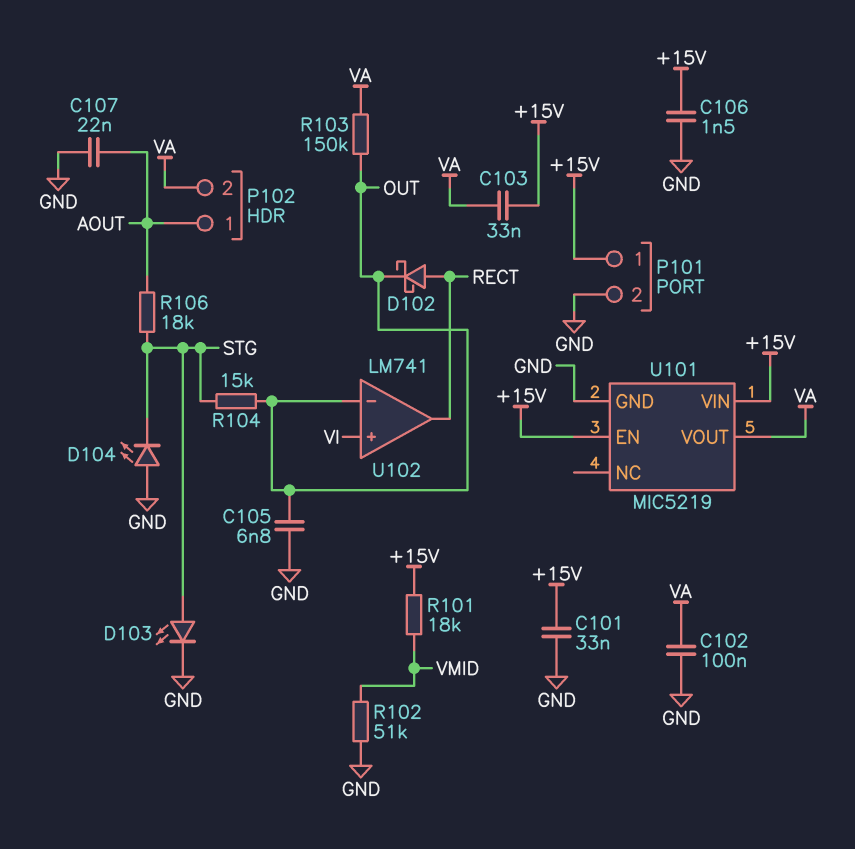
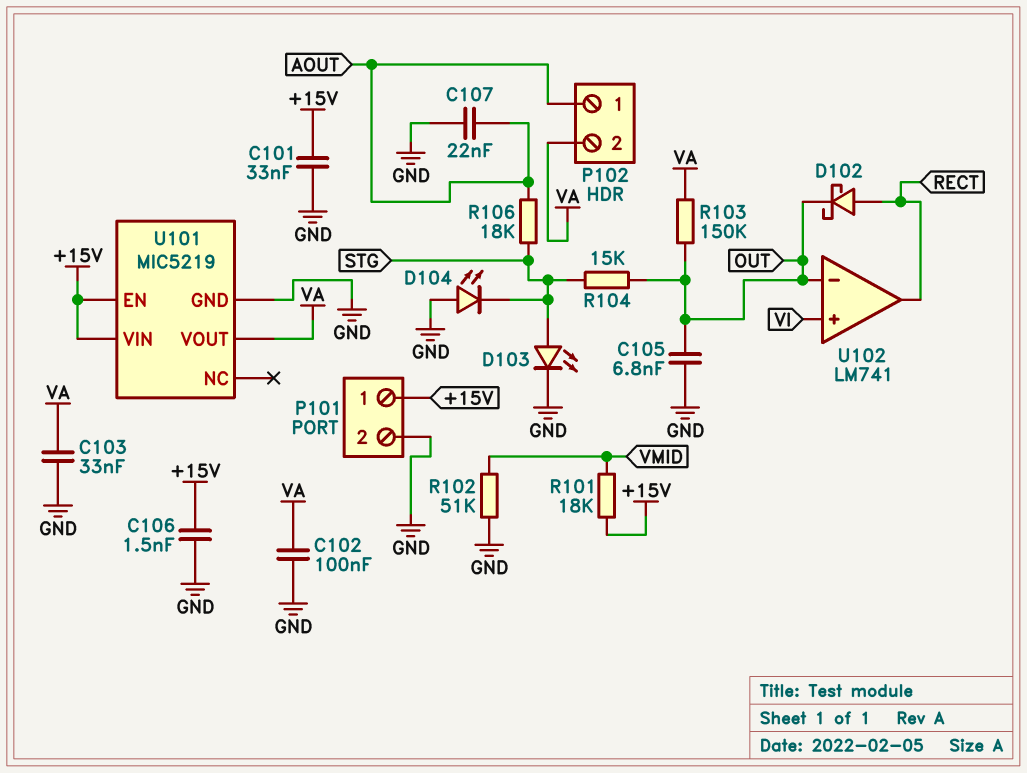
C103: 33nF (+15V, VA) -> 33nF (GND, VA)

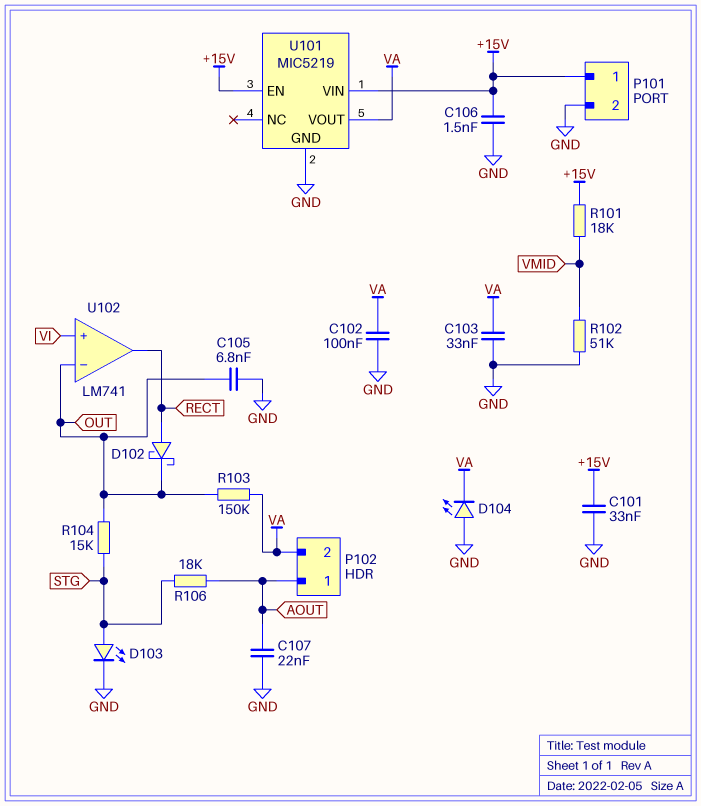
D104: LED (A GND, K STG) -> LED (A GND, K VA)

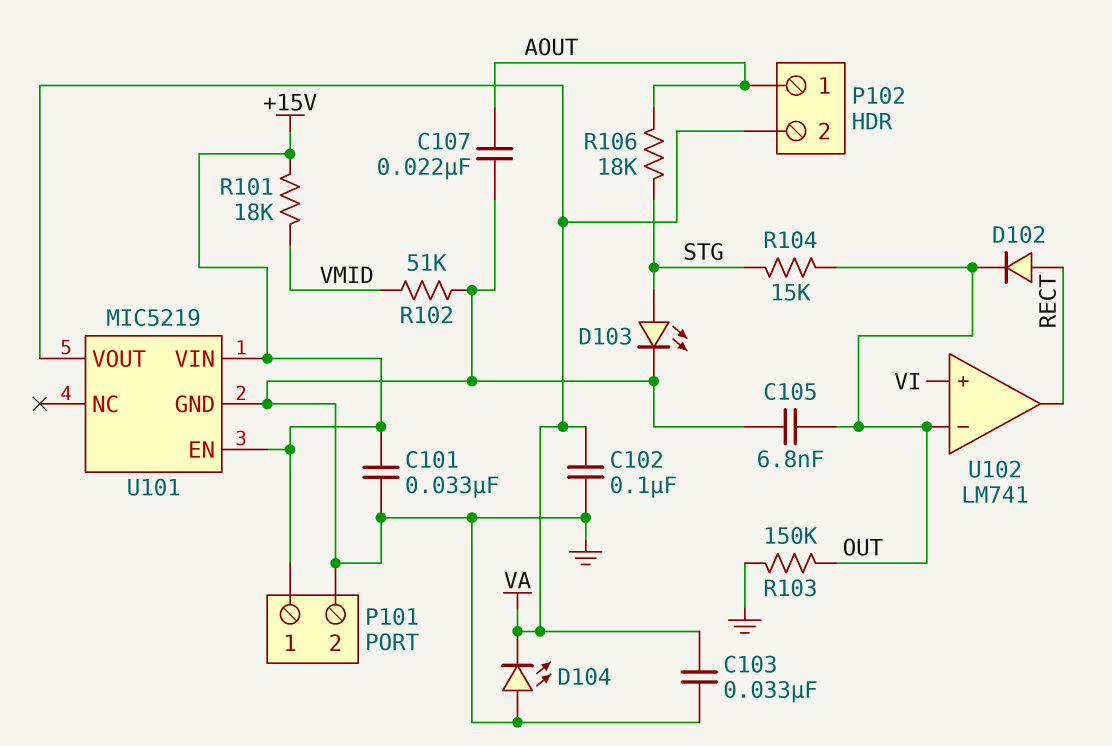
C106: 1.5nF (+15V, GND) -> none
D102: schottky (A RECT, K OUT) -> diode (A RECT, K OUT)
R103: 150k (OUT, VA) -> 150k (GND, OUT)

